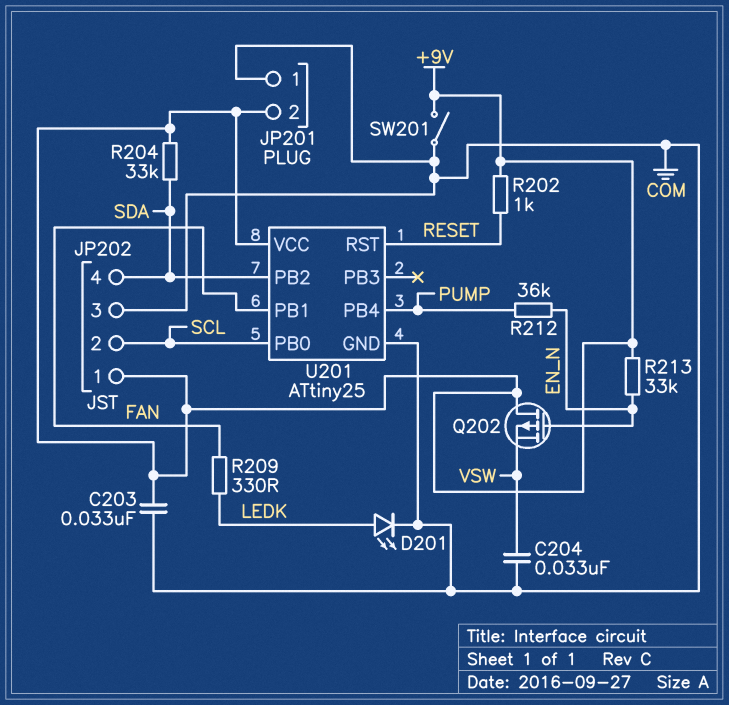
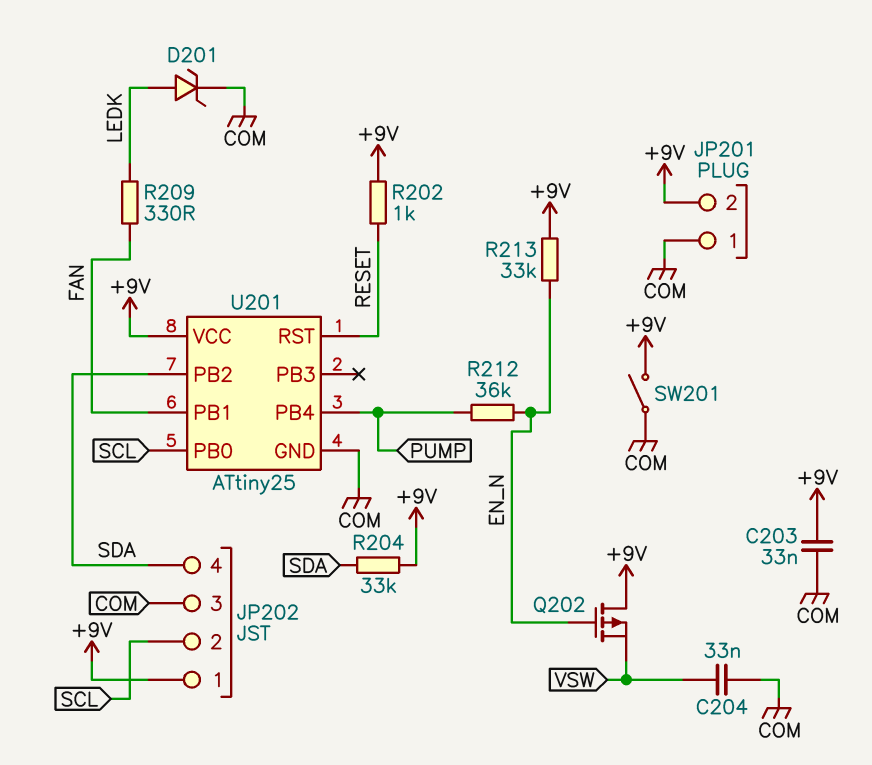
D201: LED (A LEDK, K COM) -> zener (A LEDK, K COM)

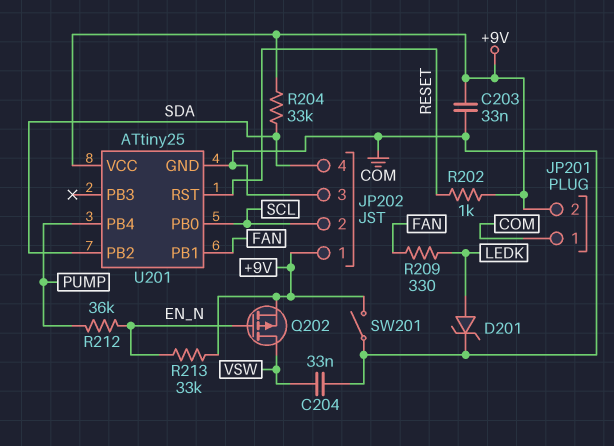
Q202: PMOS (G EN_N, D +9V, S VSW) -> PMOS (G EN_N, D VSW, S +9V)

